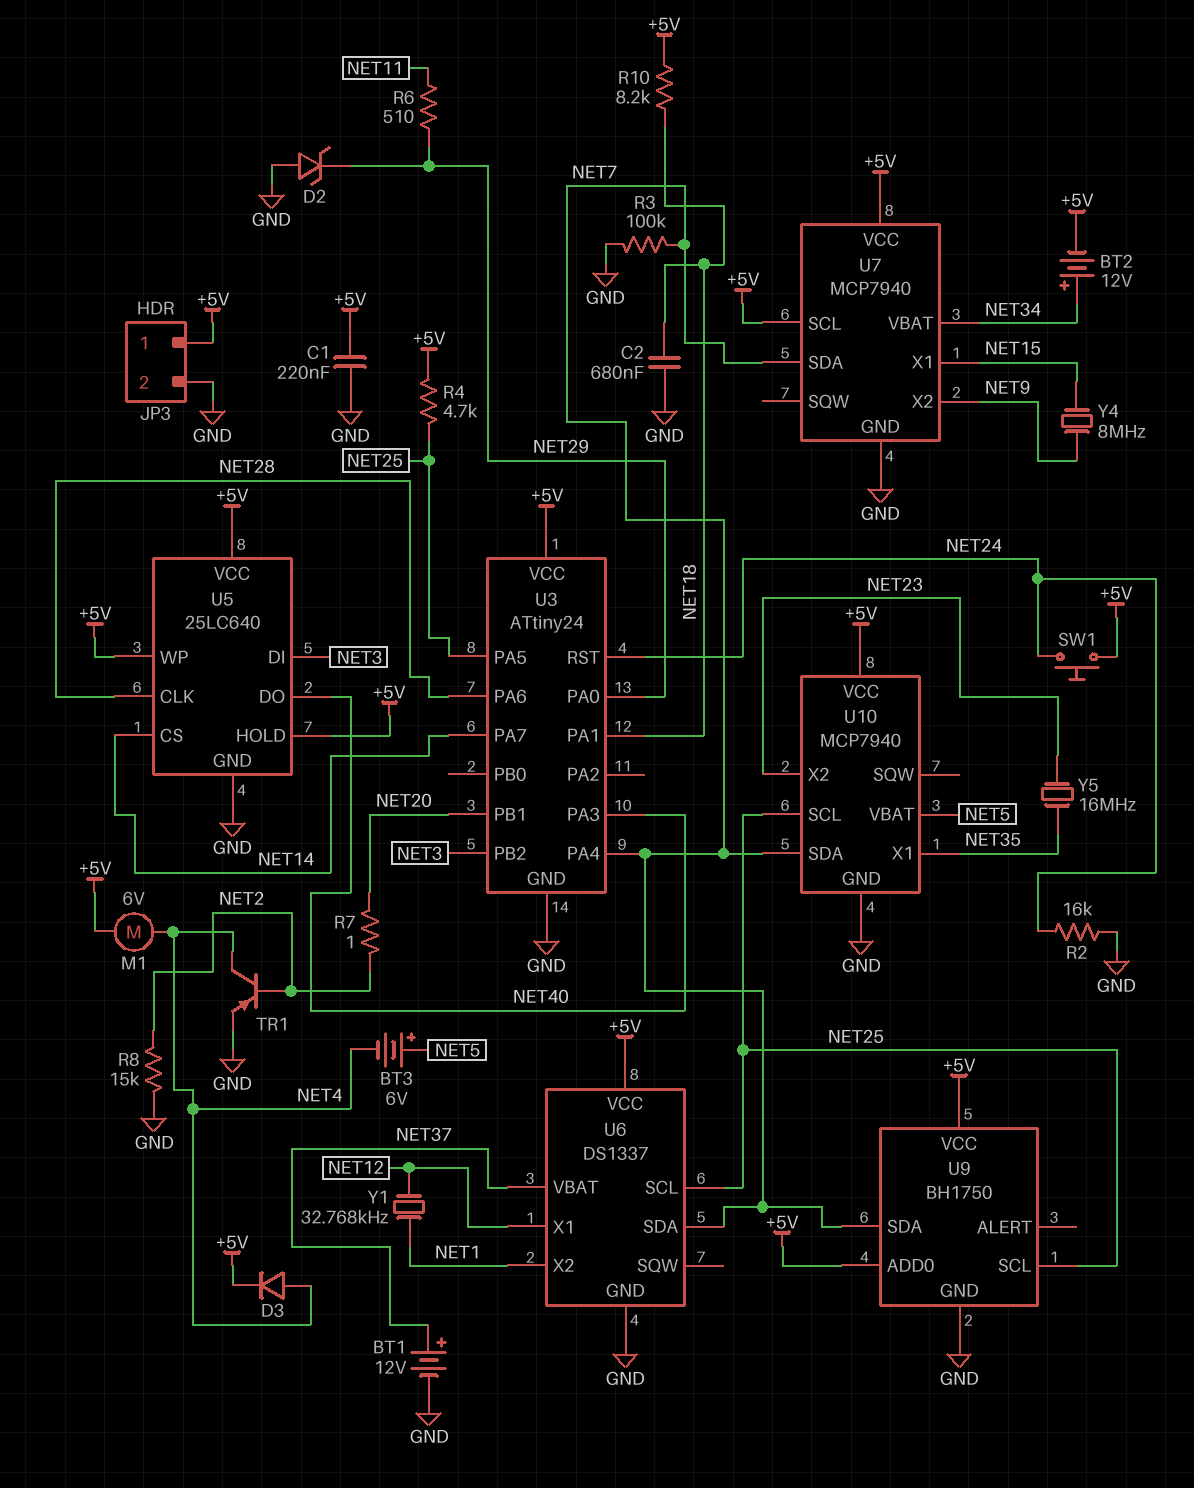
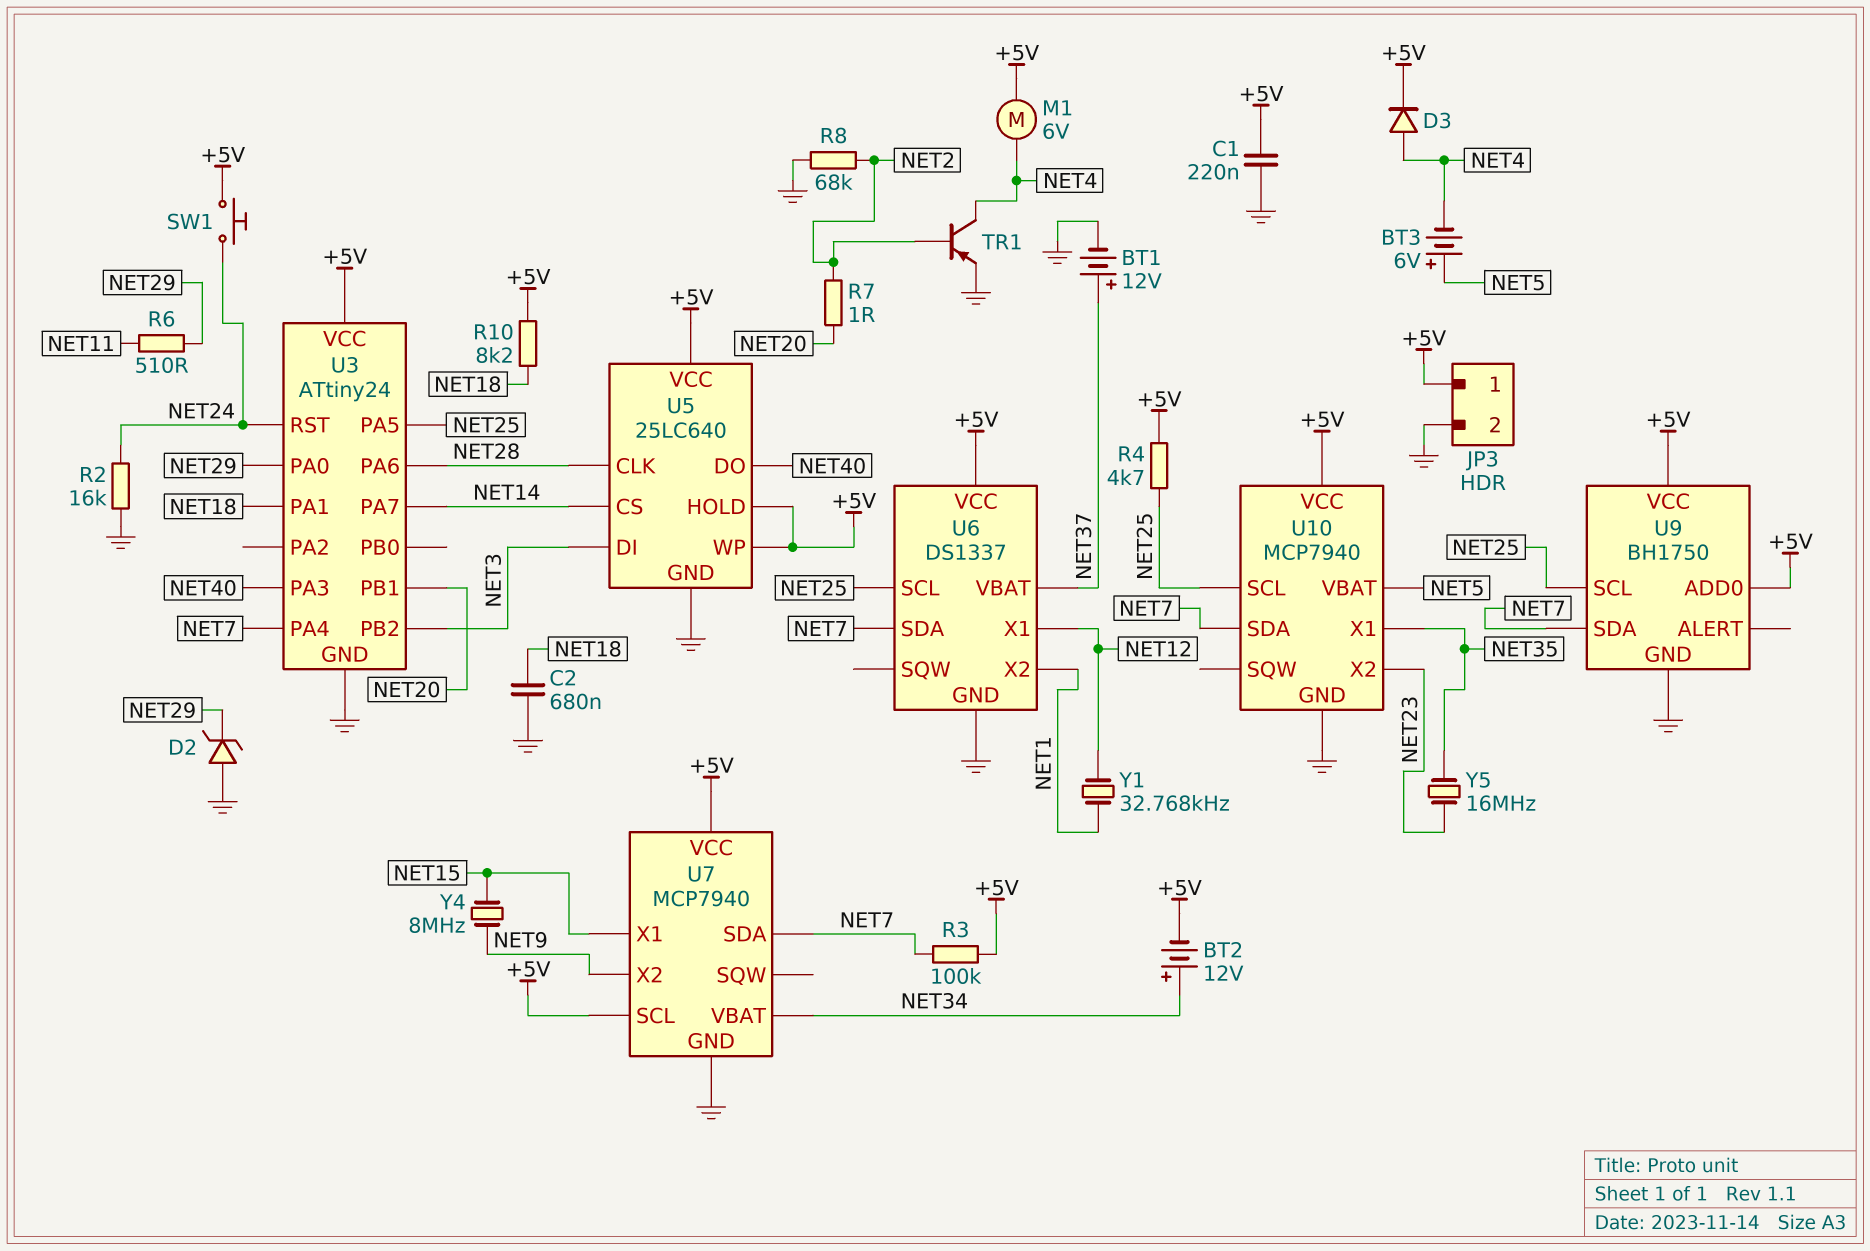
R3: 100k (GND, NET7) -> 100k (+5V, NET7)
R8: 15k (GND, NET2) -> 68k (GND, NET2)

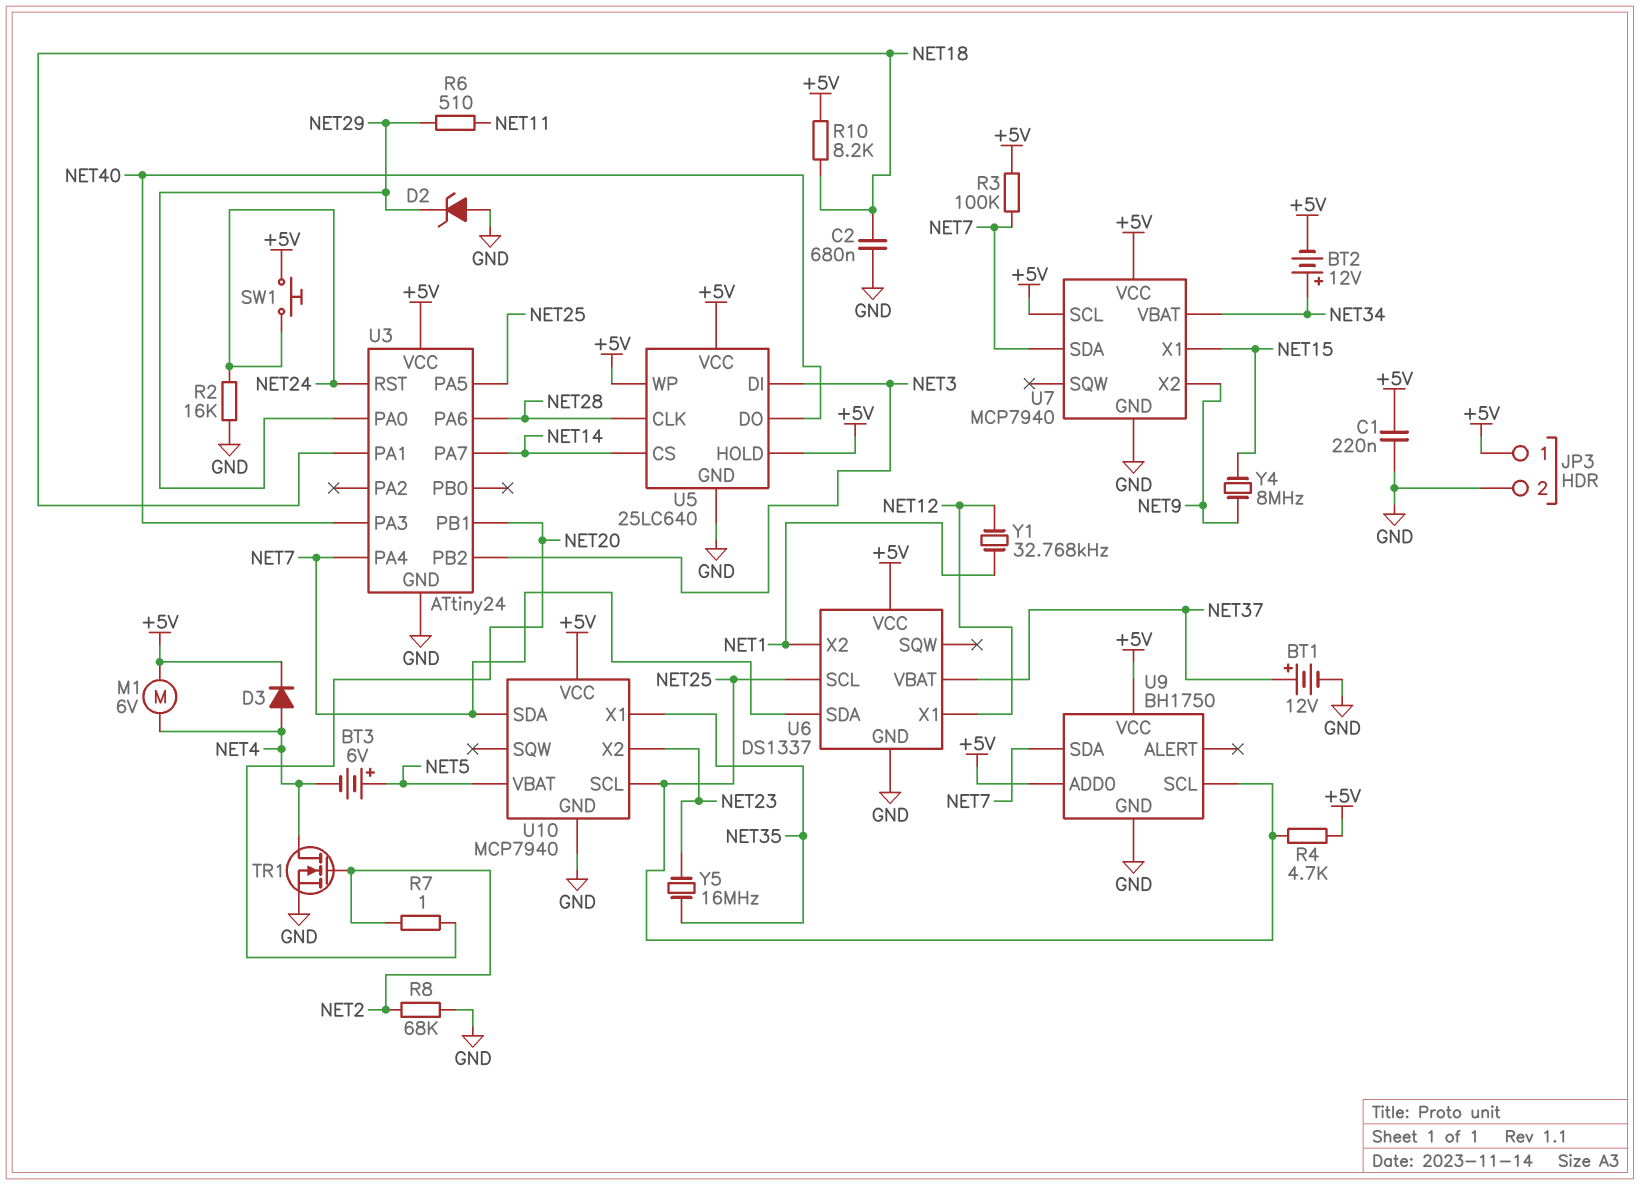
TR1: PNP (B NET2, C NET4, E GND) -> NMOS (G NET2, D NET4, S GND)

